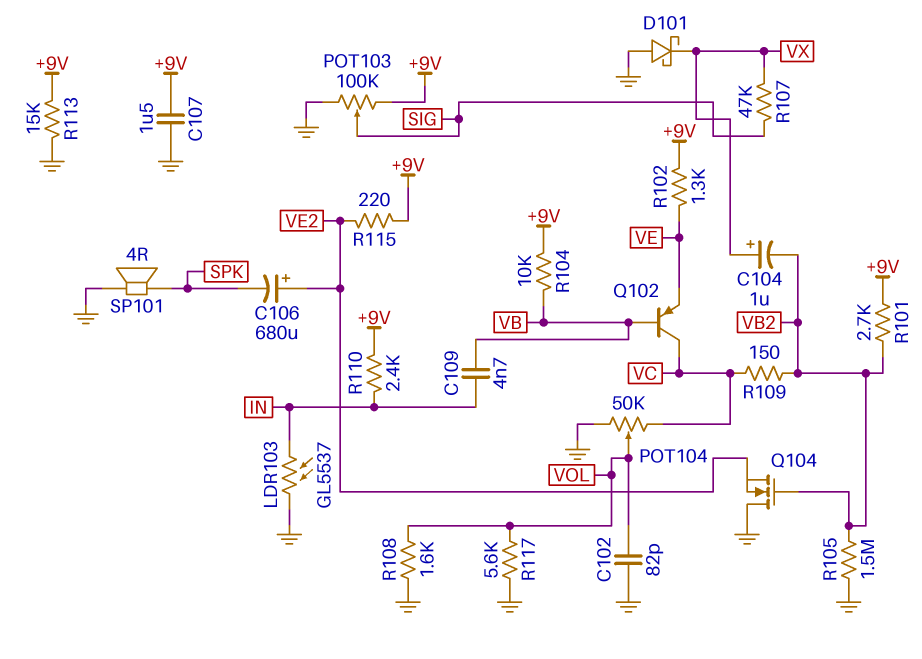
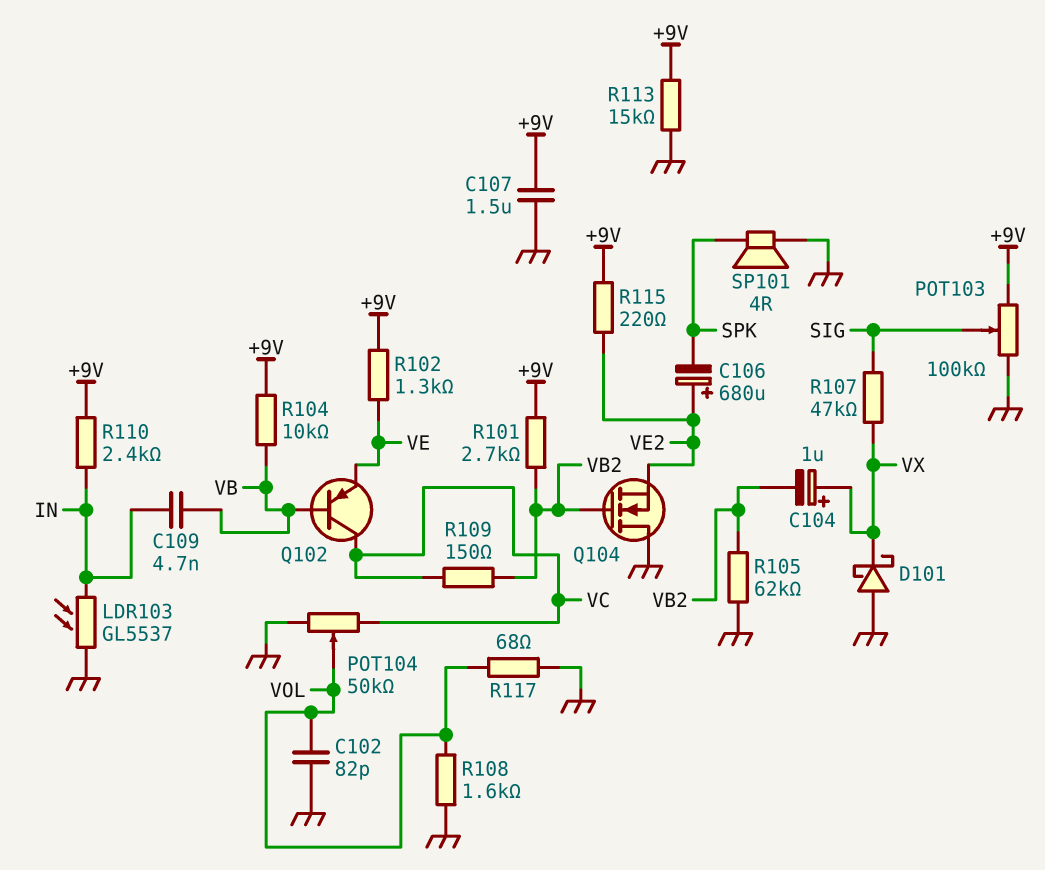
R105: 1.5M (GND, VB2) -> 62k (GND, VB2)
R117: 5.6k (GND, VOL) -> 68 (GND, VOL)

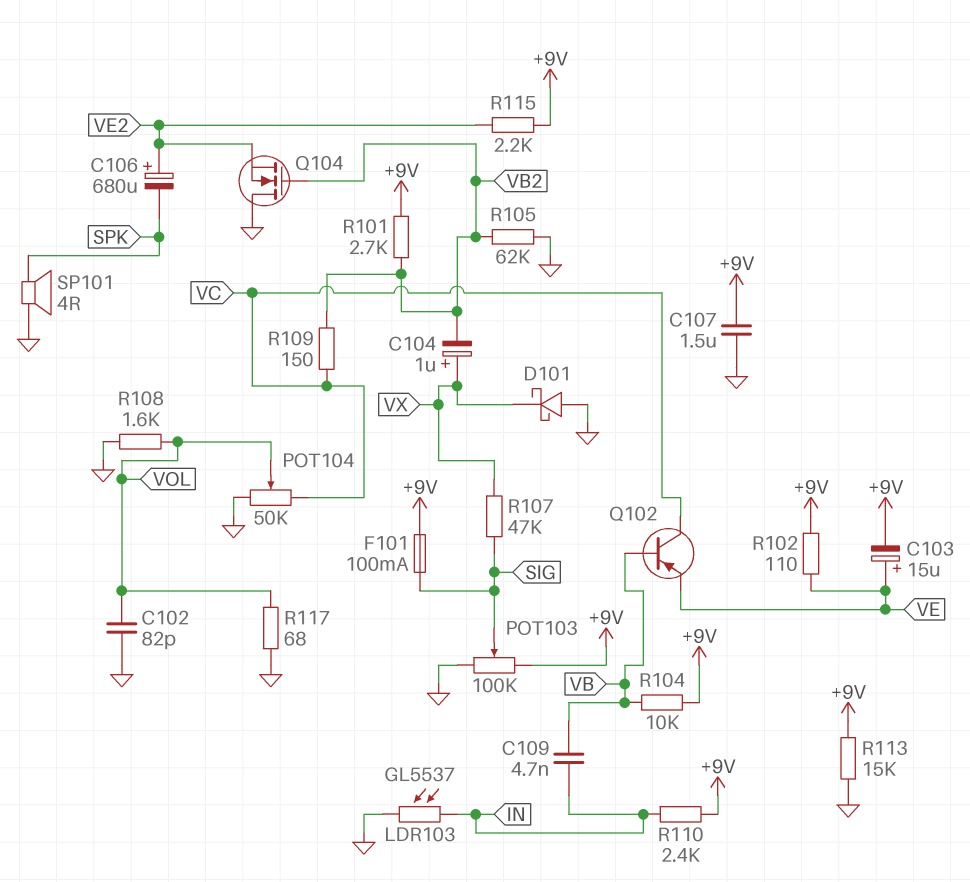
C103: none -> 15uF (plus VE, minus +9V)
F101: none -> 100mA (+9V, SIG)
R102: 1.3k (+9V, VE) -> 110 (+9V, VE)
R115: 220 (+9V, VE2) -> 2.2k (+9V, VE2)

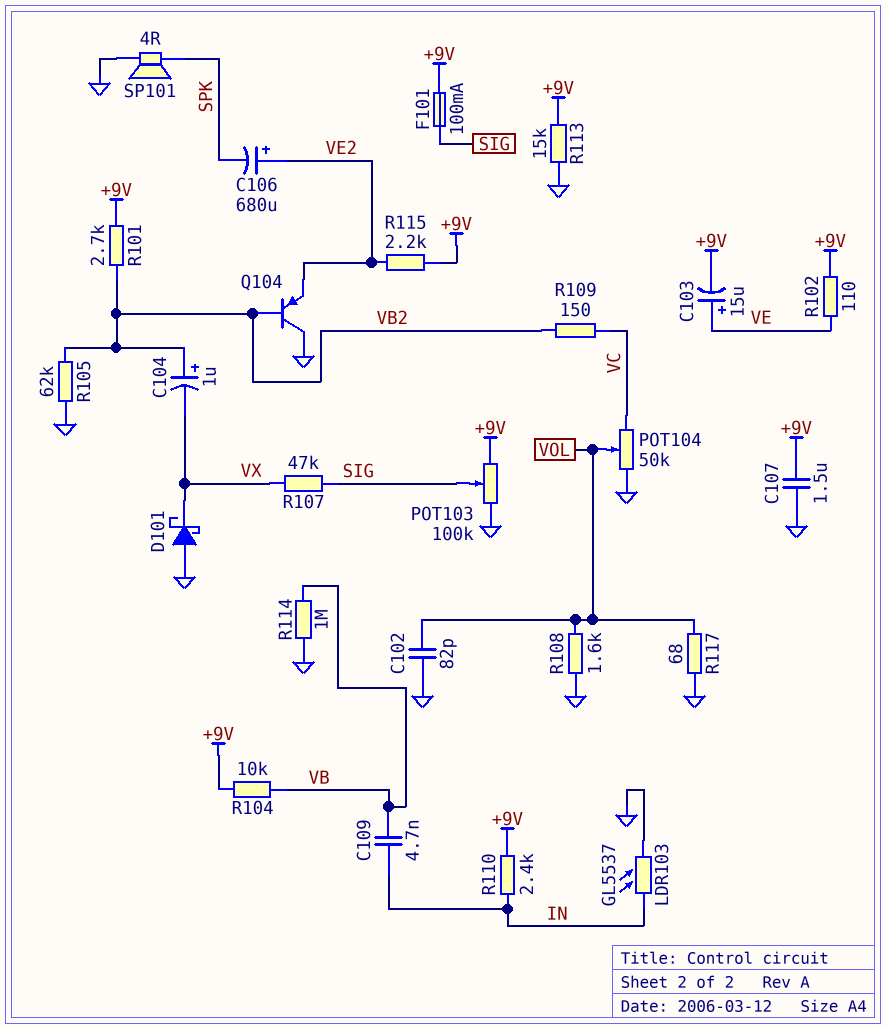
C104: 1uF (plus VX, minus VB2) -> 1uF (plus VB2, minus VX)
Q102: PNP (B VB, C VC, E VE) -> none
Q104: NMOS (G VB2, D GND, S VE2) -> PNP (B VB2, C GND, E VE2)
R114: none -> 1M (GND, VB)

